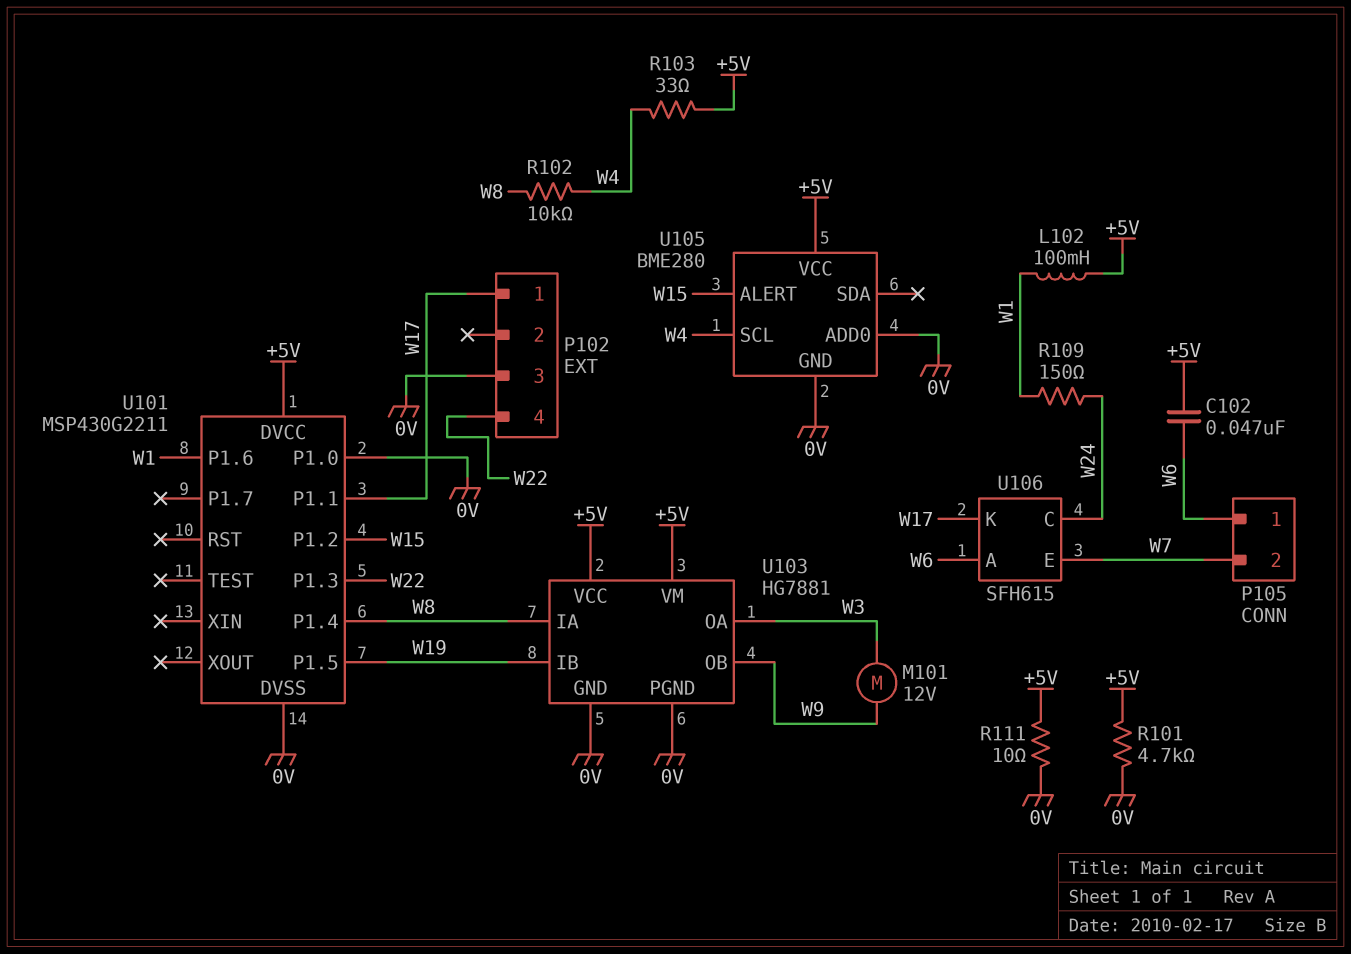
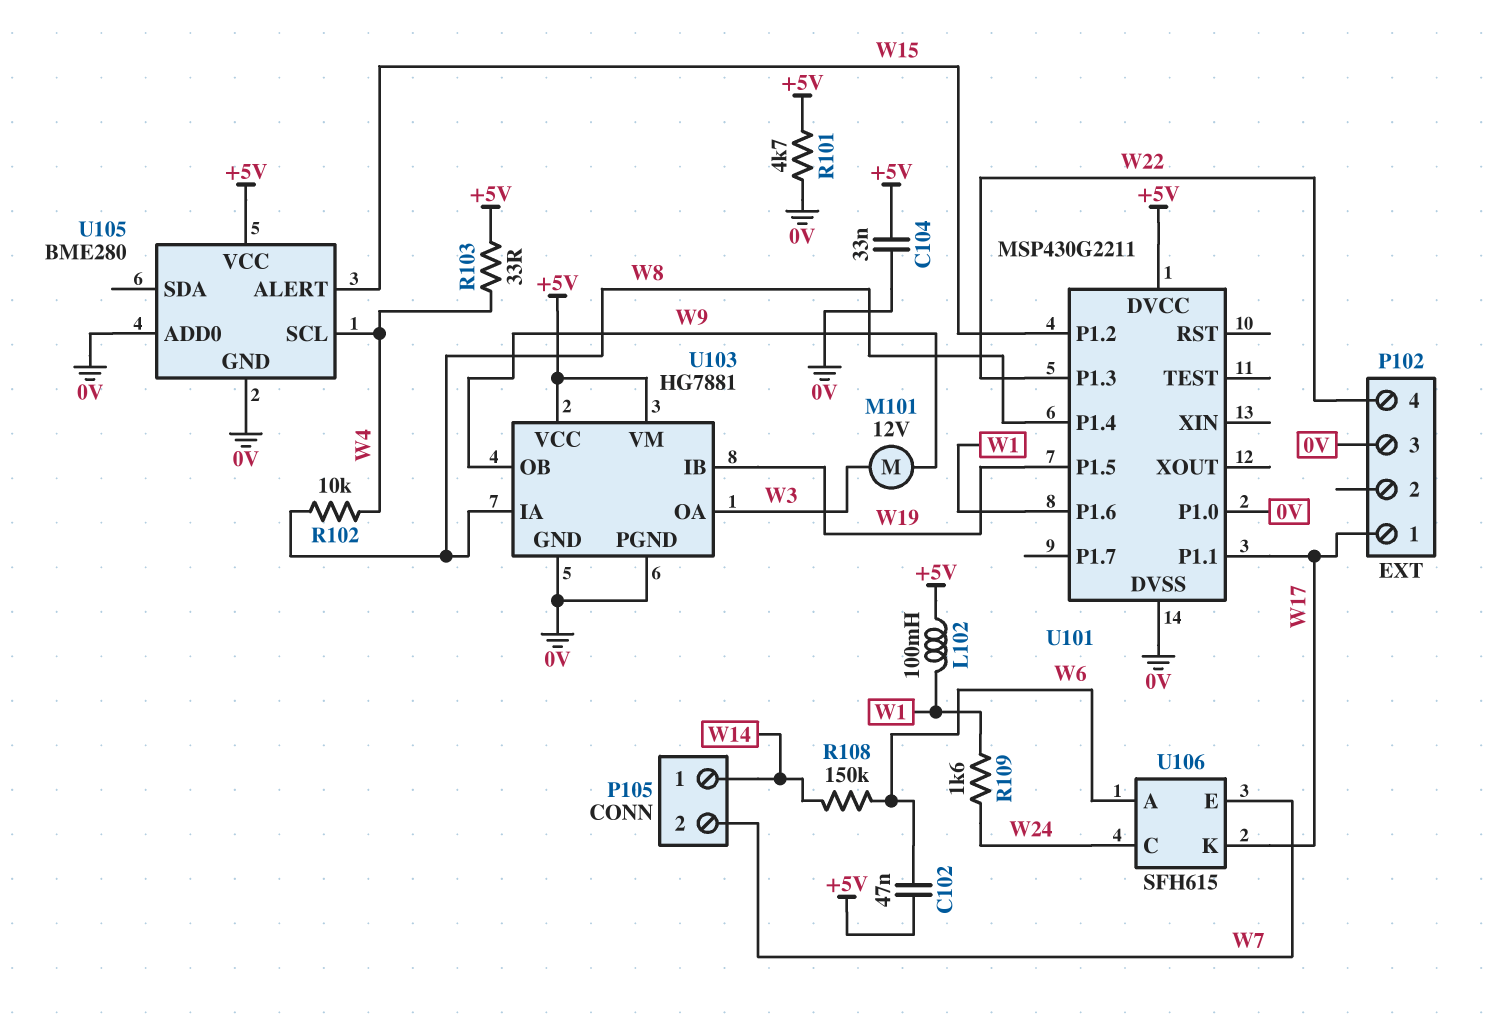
C104: none -> 33nF (+5V, 0V)
P105 pin 1: W6 -> W14
R108: none -> 150k (W6, W14)
R109: 150 (W1, W24) -> 1.6k (W1, W24)
R111: 10 (+5V, 0V) -> none

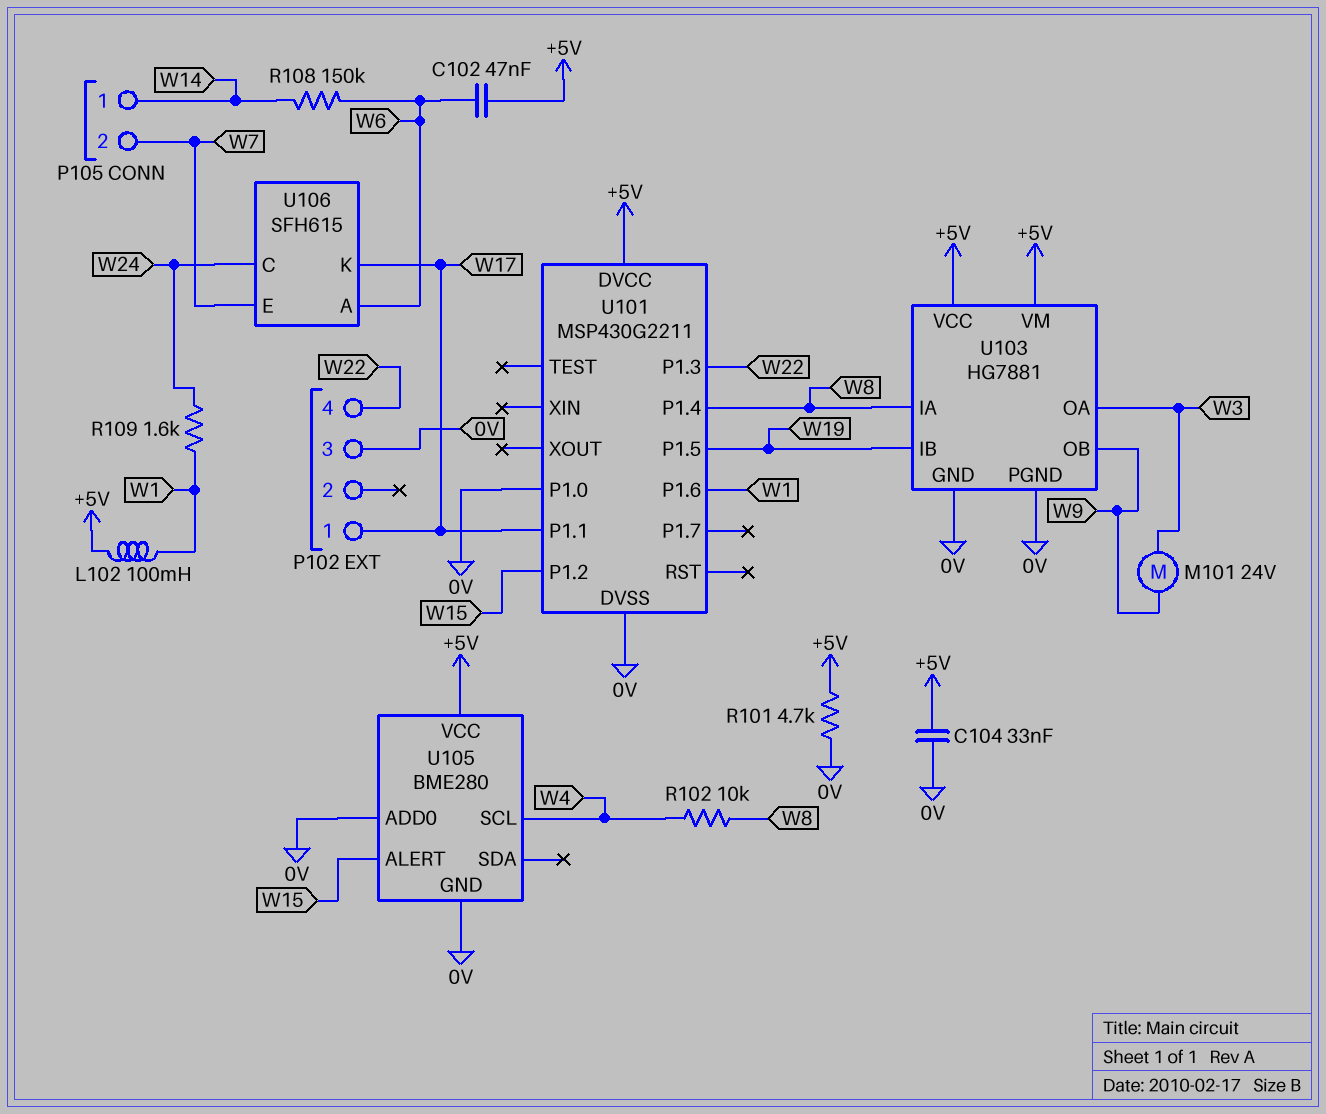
M101: motor 12V (W3, W9) -> motor 24V (W3, W9)
R103: 33 (+5V, W4) -> none

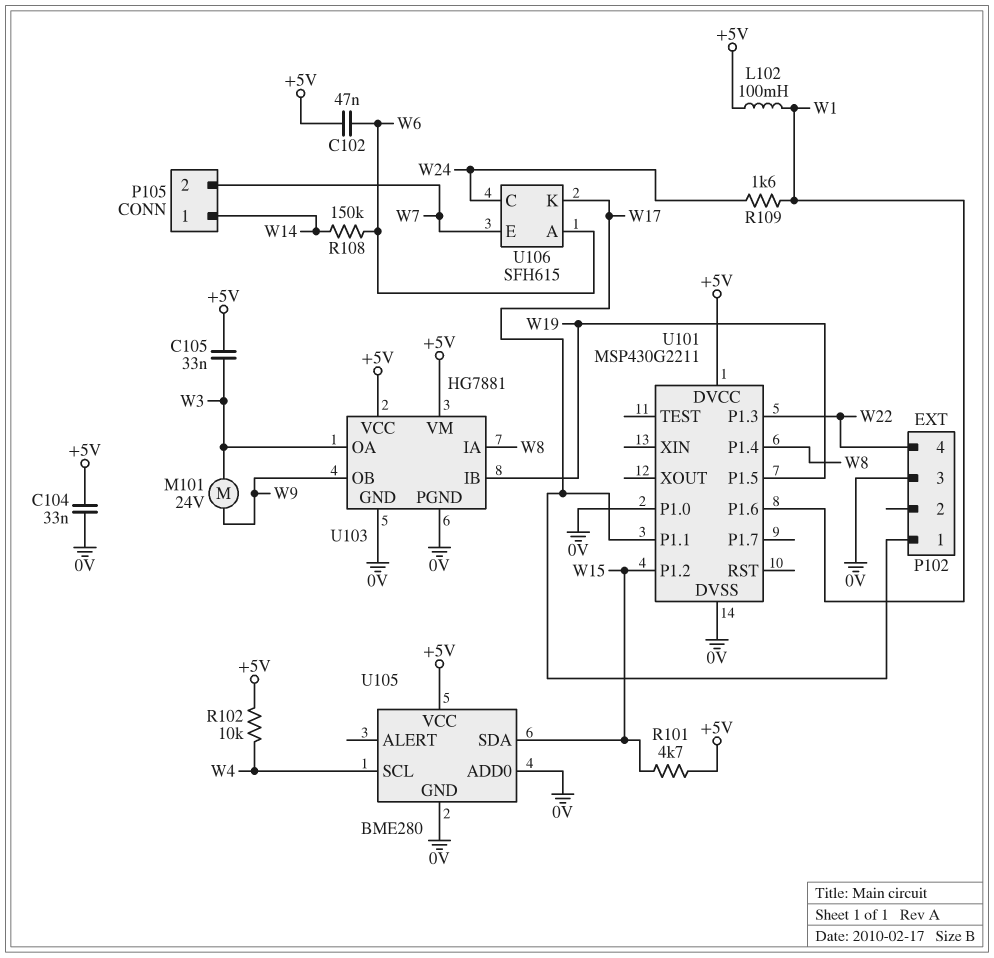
C105: none -> 33nF (+5V, W3)
R101: 4.7k (+5V, 0V) -> 4.7k (+5V, W15)
R102: 10k (W4, W8) -> 10k (+5V, W4)
U105 pin ALERT: W15 -> none
U105 pin SDA: none -> W15

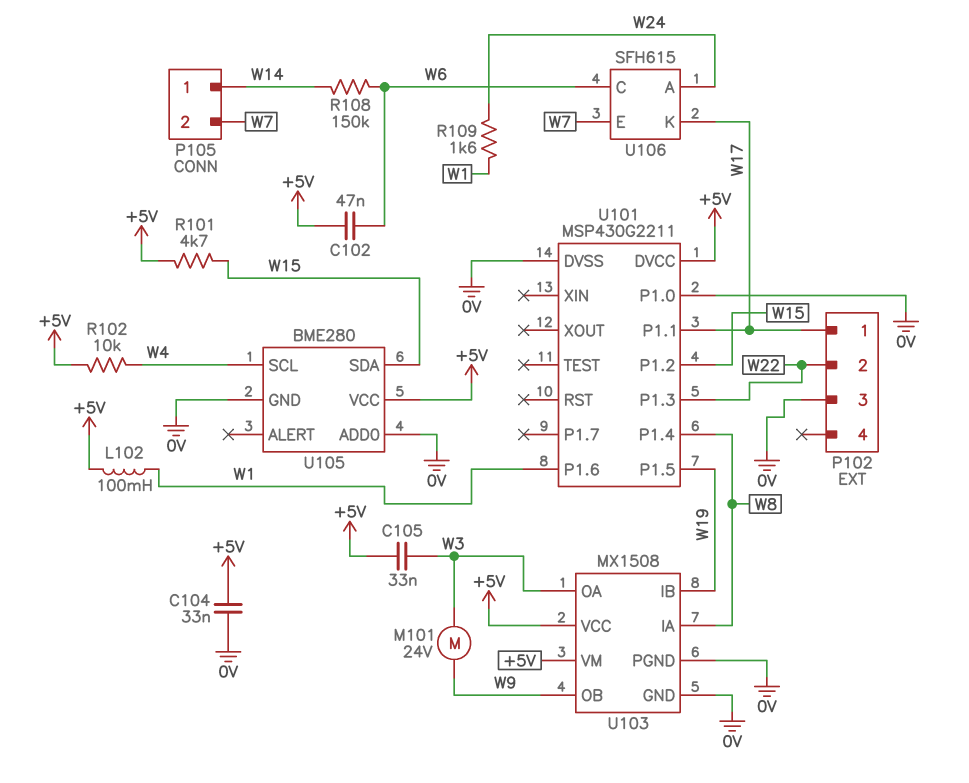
P102 pin 2: none -> W22
P102 pin 4: W22 -> none
U103: HG7881 -> MX1508
U106 pin A: W6 -> W24
U106 pin C: W24 -> W6

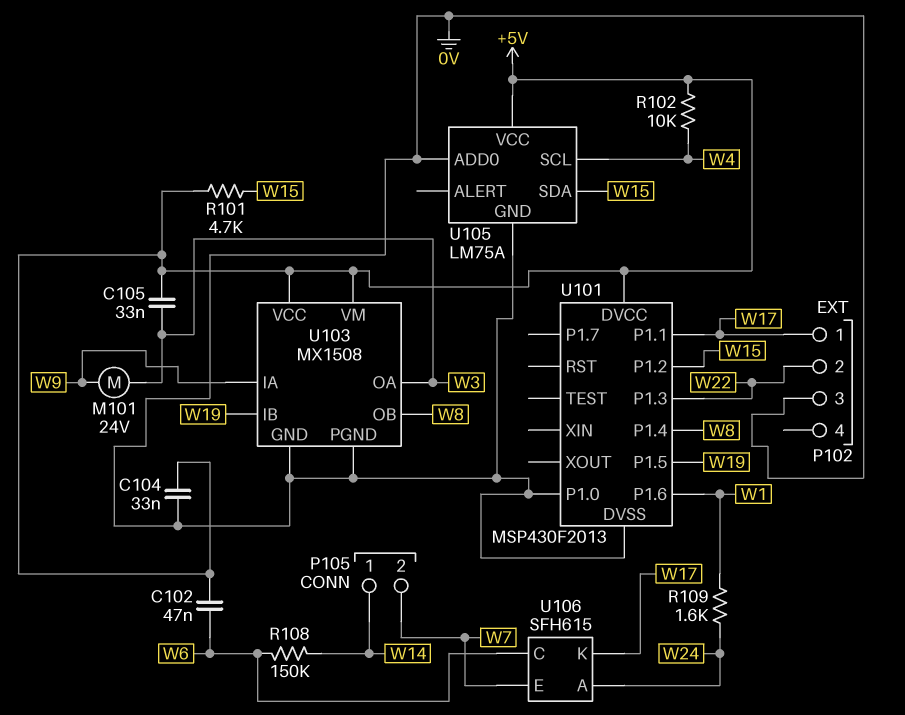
L102: 100mH (+5V, W1) -> none
U101: MSP430G2211 -> MSP430F2013
U103 pin IA: W8 -> W9
U103 pin OB: W9 -> W8
U105: BME280 -> LM75A

